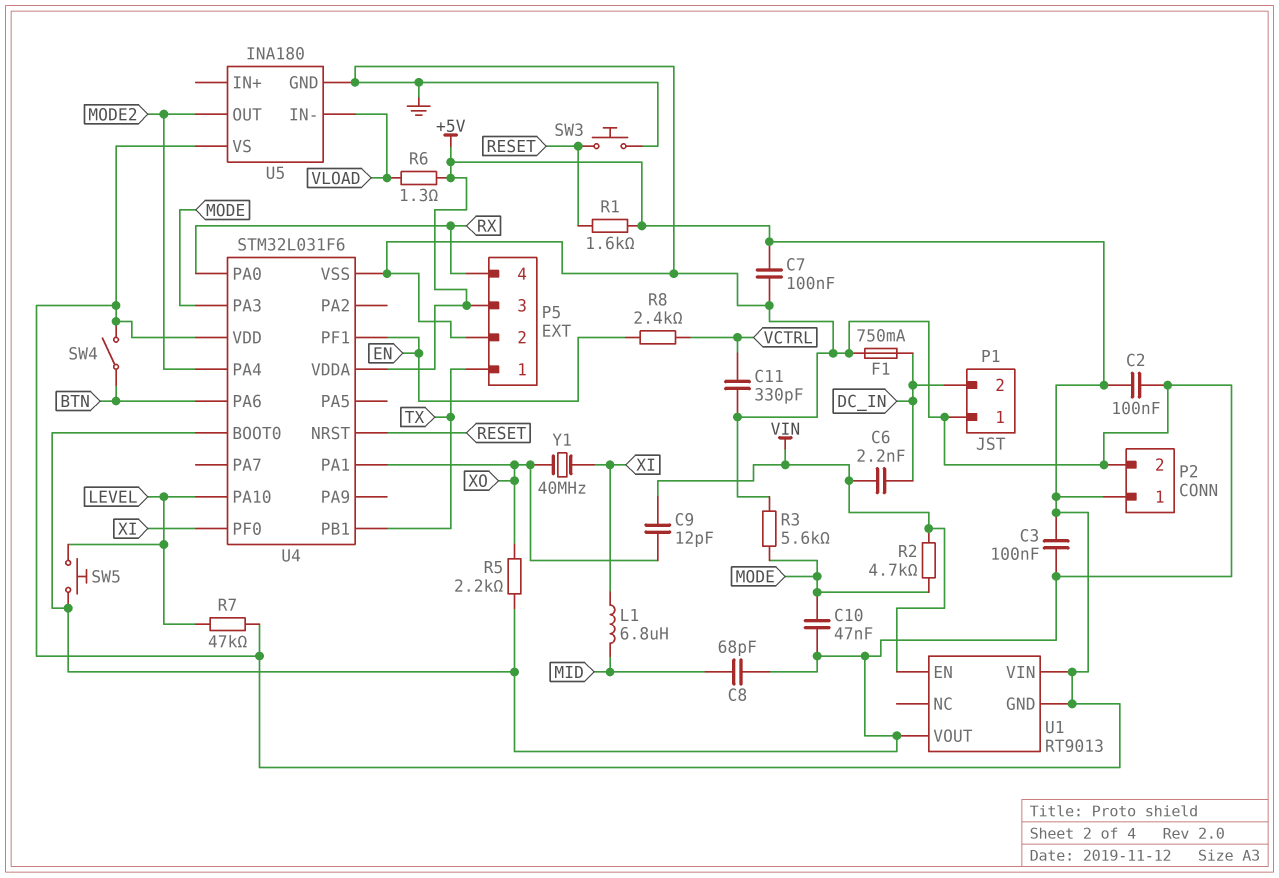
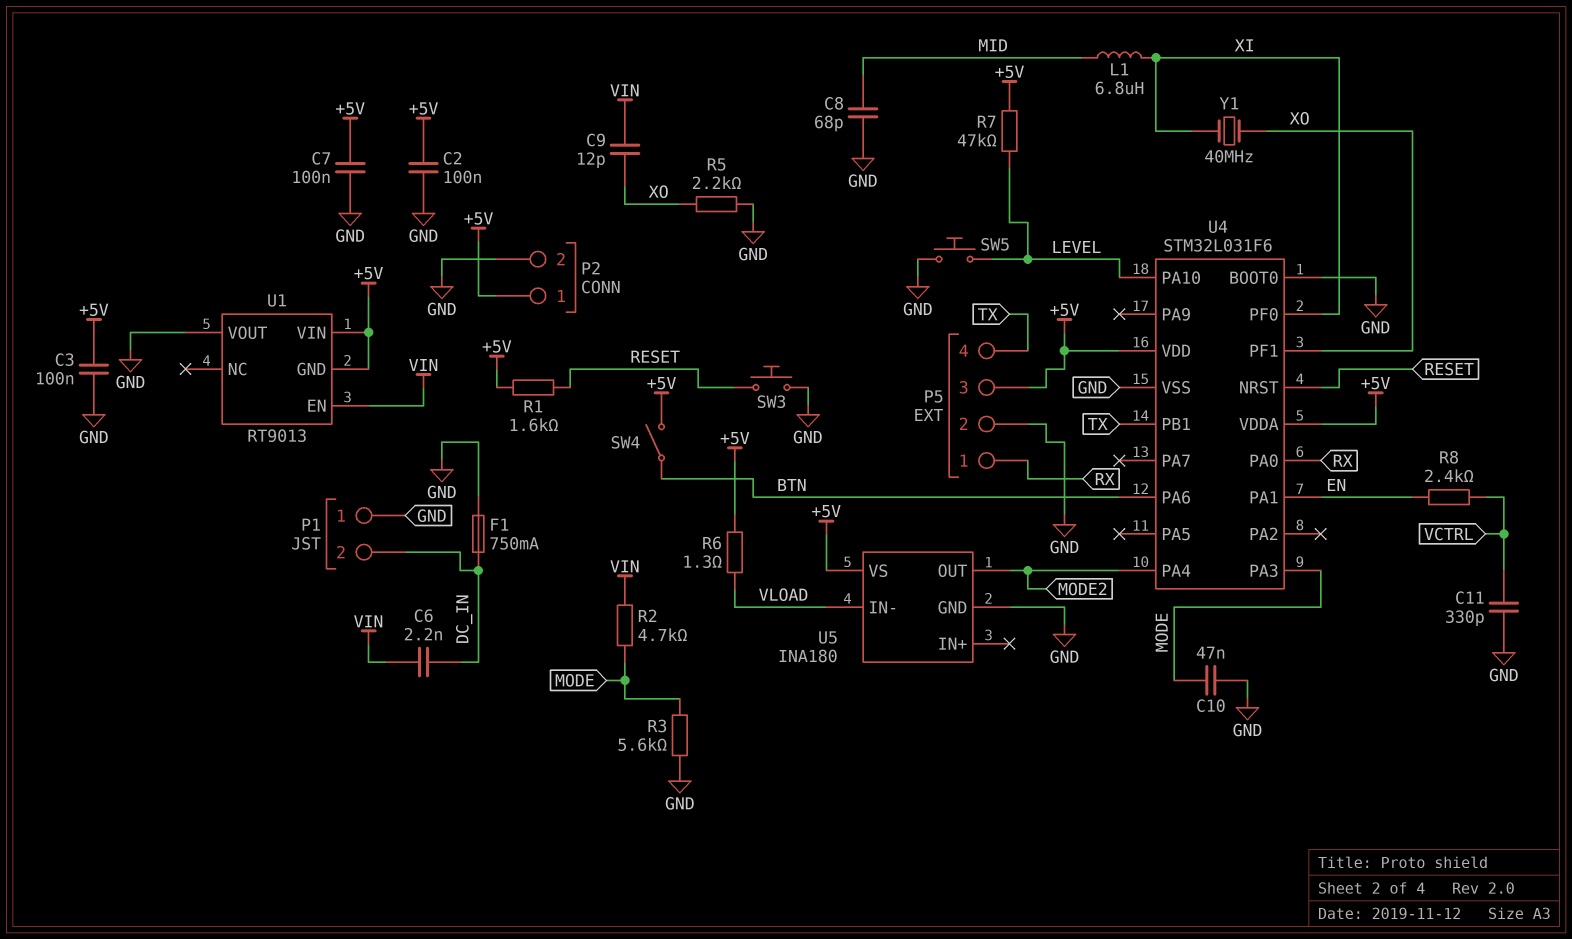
P5 pin 1: TX -> RX
P5 pin 4: RX -> TX
U4 pin PA1: XO -> EN
U4 pin PF1: EN -> XO

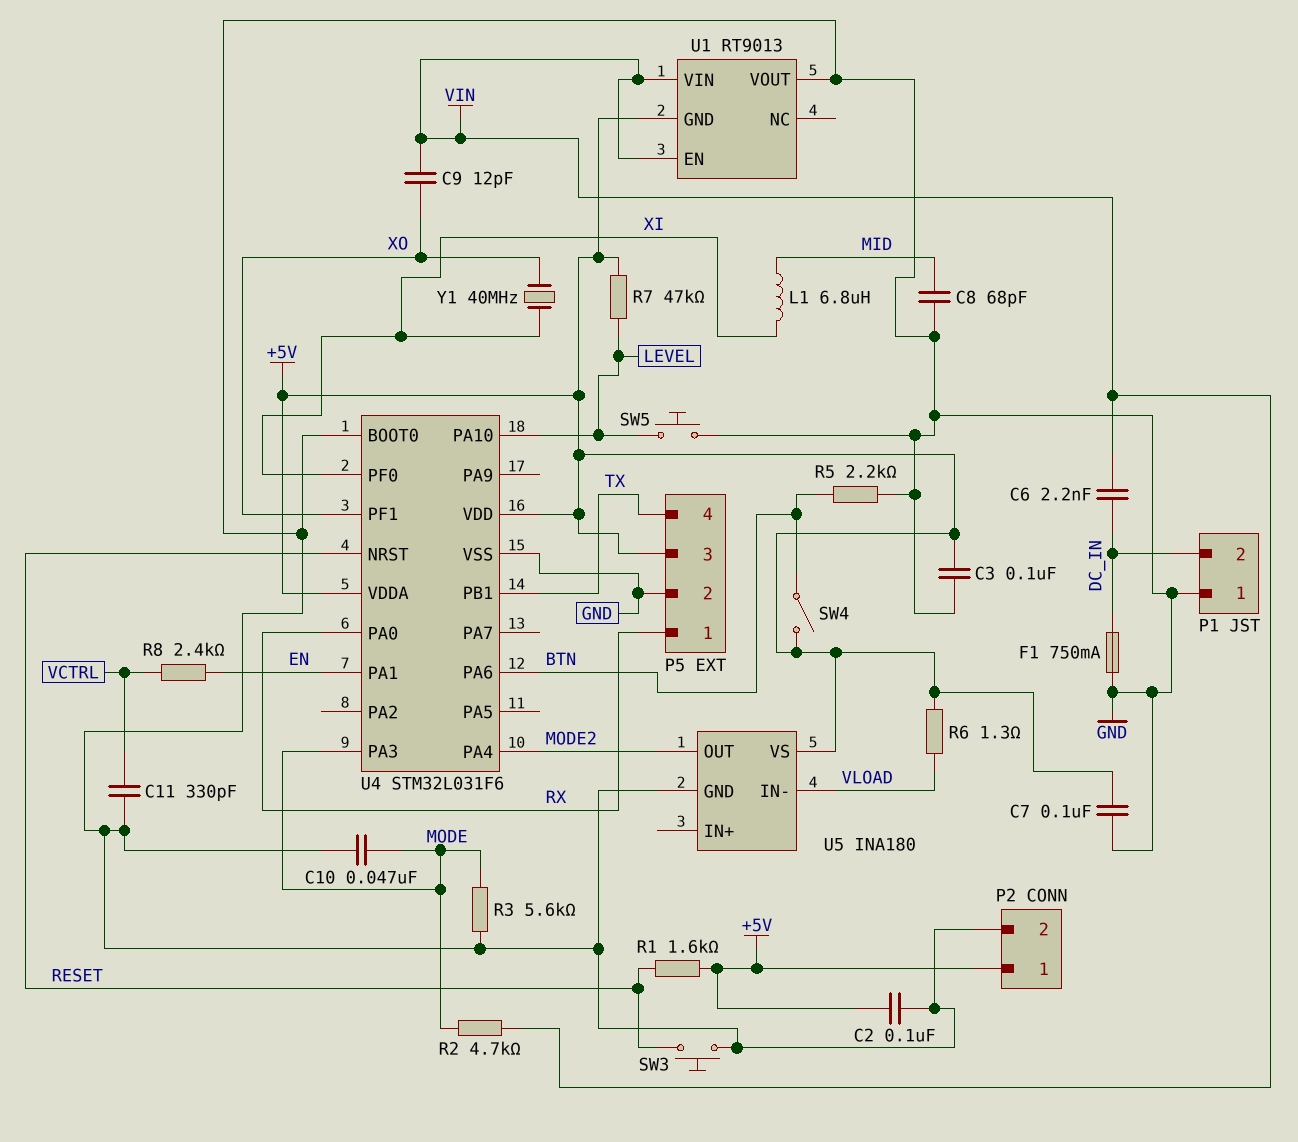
R5: 2.2k (GND, XO) -> 2.2k (BTN, GND)
U1 pin VIN: +5V -> VIN

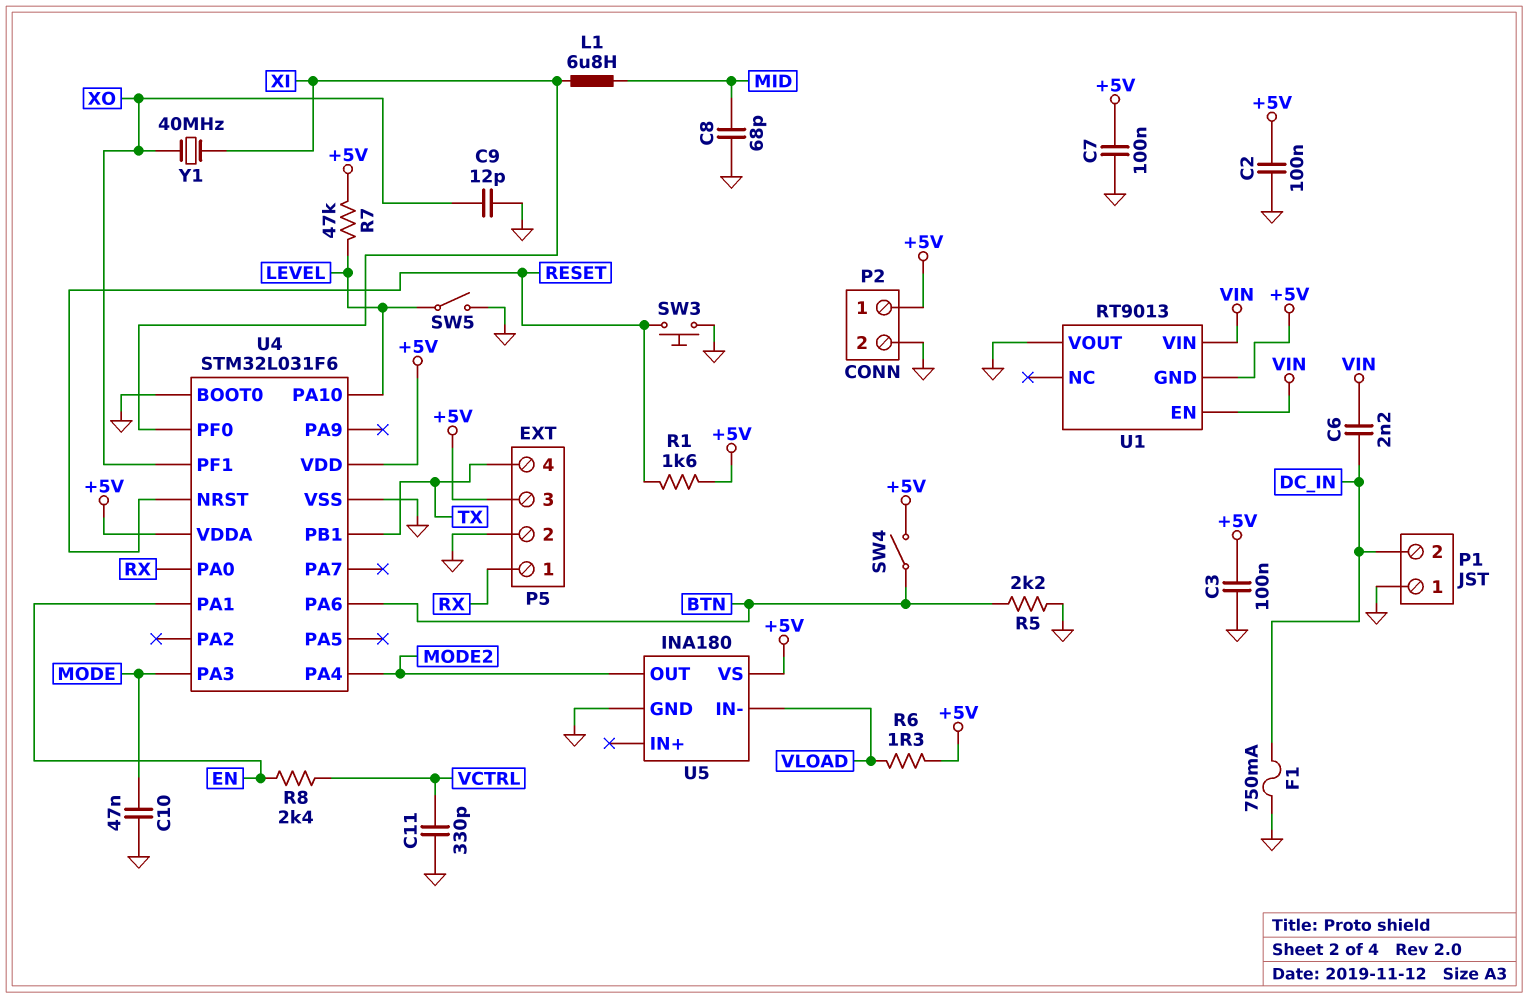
C9: 12pF (VIN, XO) -> 12pF (GND, XO)
R2: 4.7k (MODE, VIN) -> none
R3: 5.6k (GND, MODE) -> none
SW5: button (GND, LEVEL) -> switch (GND, LEVEL)

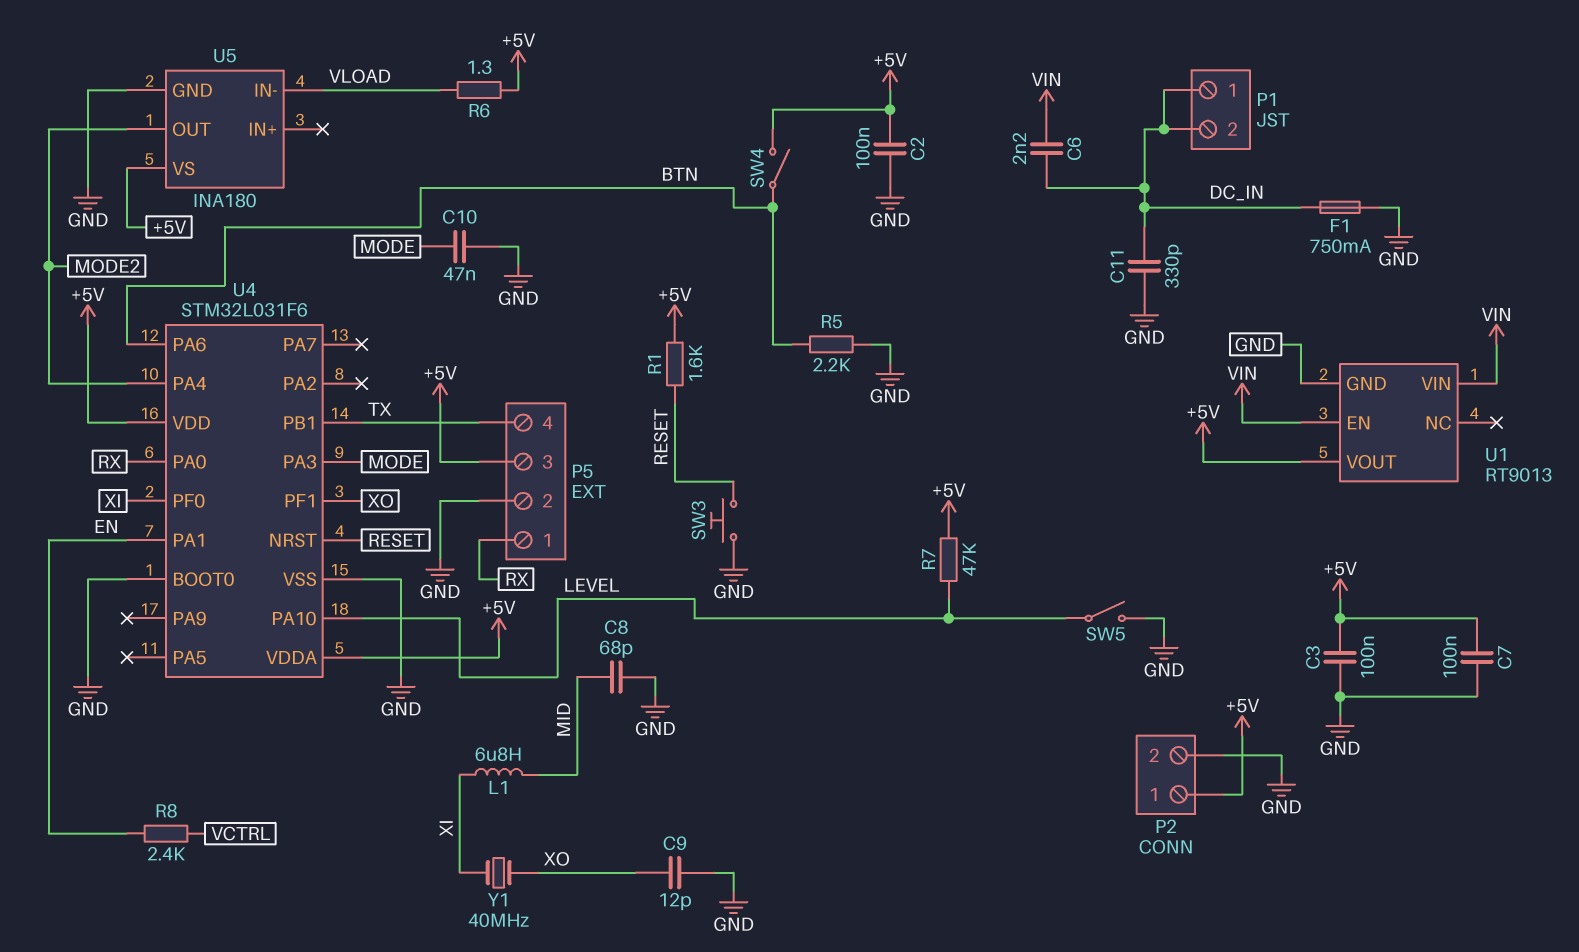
C11: 330pF (GND, VCTRL) -> 330pF (DC_IN, GND)
P1 pin 1: GND -> DC_IN
U1 pin GND: +5V -> GND
U1 pin VOUT: GND -> +5V

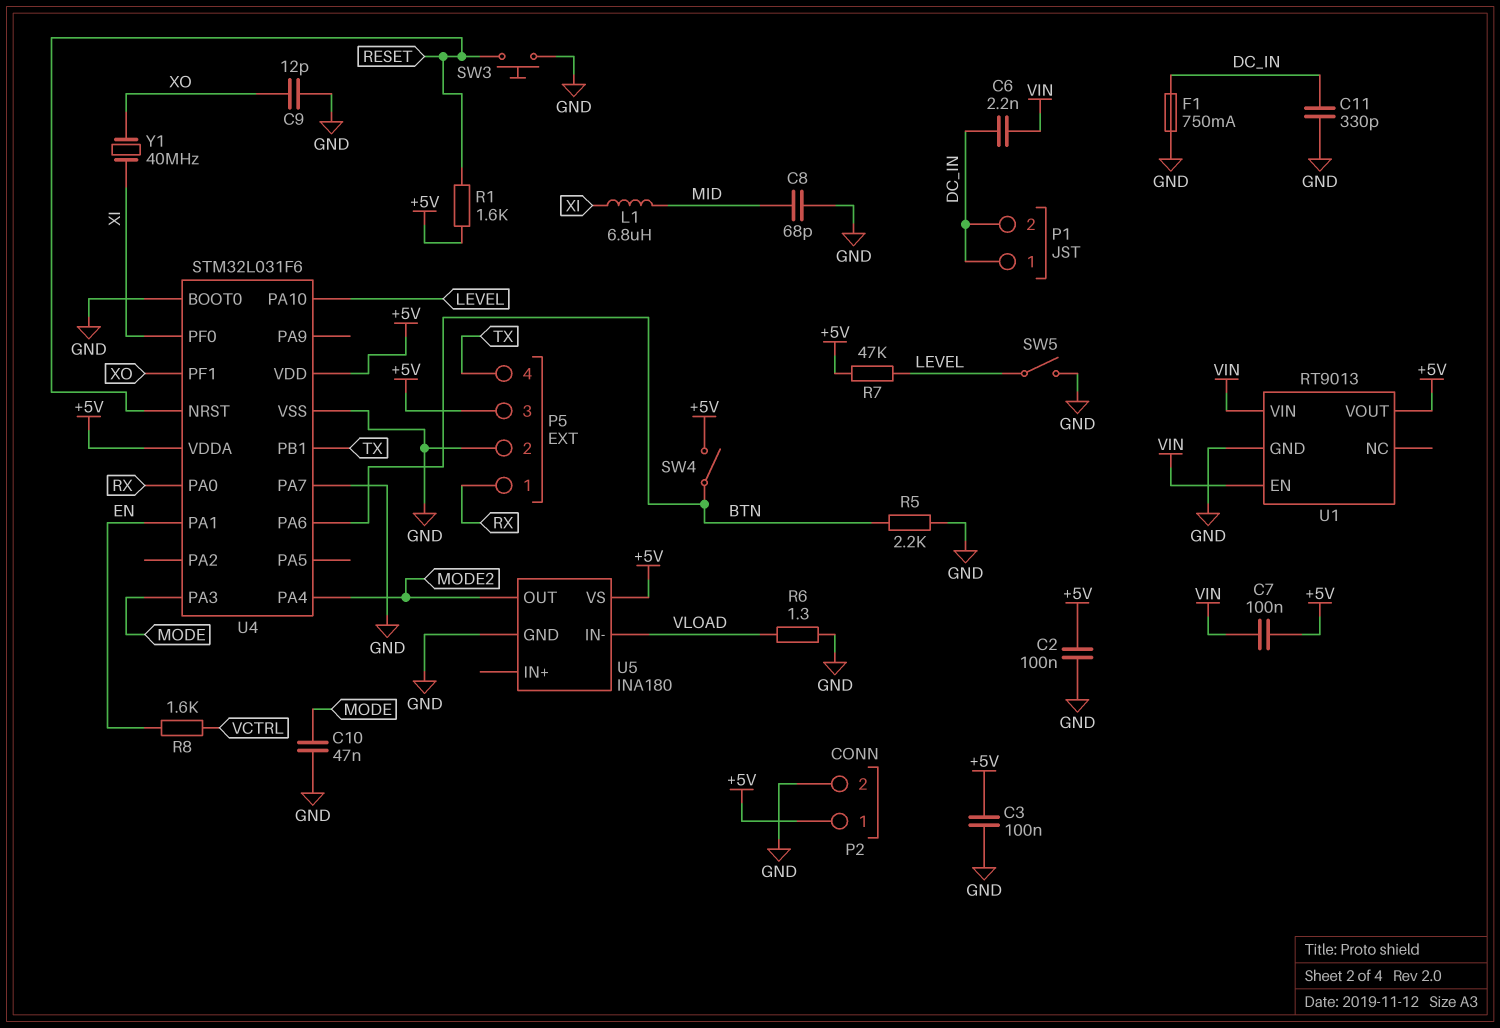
C7: 100nF (+5V, GND) -> 100nF (+5V, VIN)
R6: 1.3 (+5V, VLOAD) -> 1.3 (GND, VLOAD)
R8: 2.4k (EN, VCTRL) -> 1.6k (EN, VCTRL)
U4 pin PA7: none -> GND

